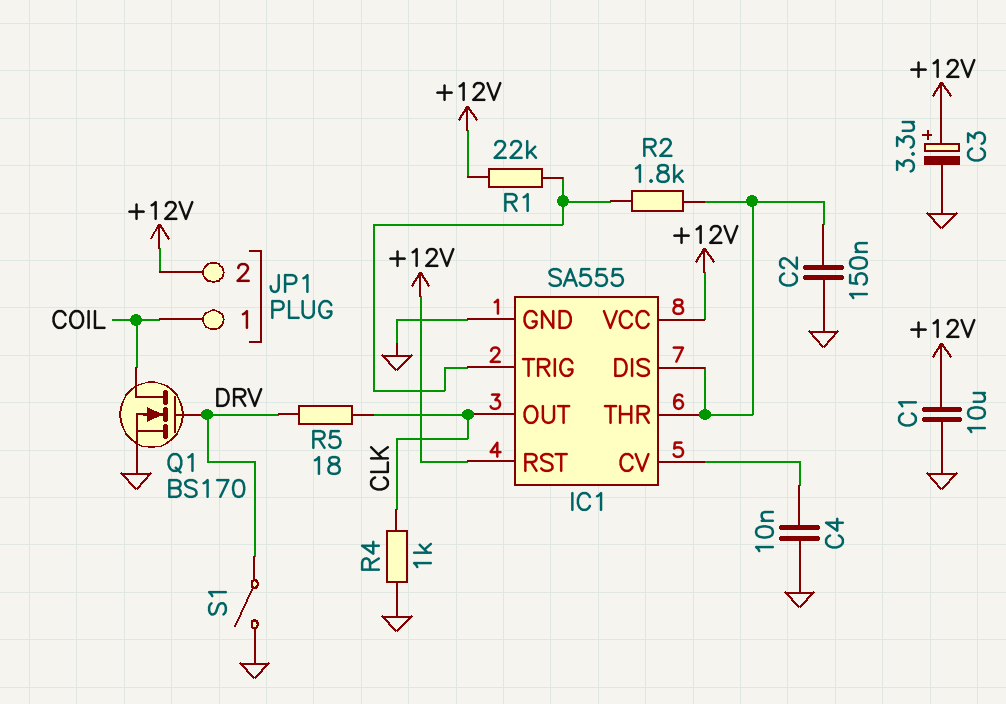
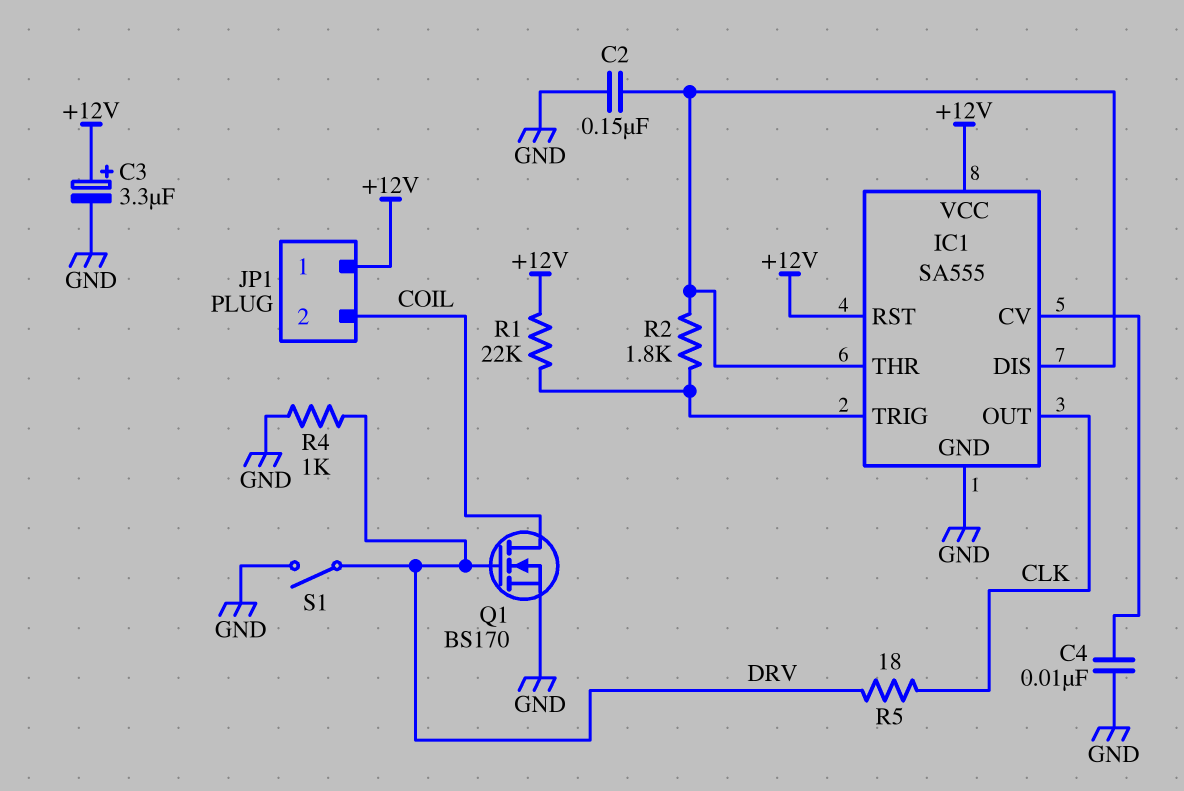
C1: 10uF (+12V, GND) -> none
JP1 pin 1: COIL -> +12V
JP1 pin 2: +12V -> COIL
R4: 1k (CLK, GND) -> 1k (DRV, GND)

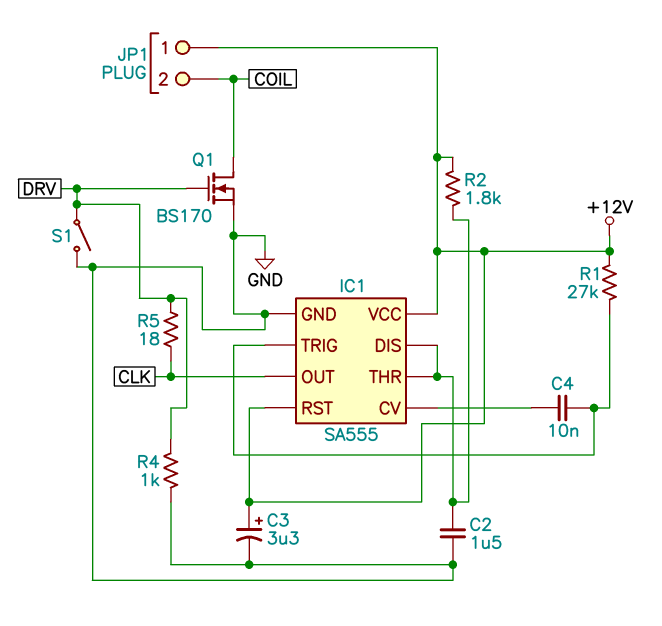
C2: 150nF (GND, IC1/DIS) -> 1.5uF (GND, IC1/DIS)
C4: 10nF (GND, IC1/CV) -> 10nF (IC1/CV, IC1/TRIG)
R1: 22k (+12V, IC1/TRIG) -> 27k (+12V, IC1/TRIG)
R2: 1.8k (IC1/DIS, IC1/TRIG) -> 1.8k (+12V, IC1/DIS)

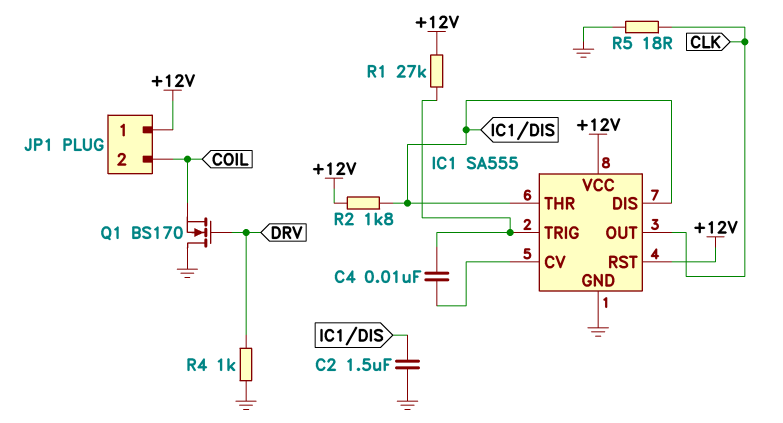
C3: 3.3uF (plus +12V, minus GND) -> none
Q1: NMOS BS170 (G DRV, D COIL, S GND) -> NMOS BS170 (G DRV, D GND, S COIL)
R5: 18 (CLK, DRV) -> 18 (CLK, GND)
S1: switch (DRV, GND) -> none

